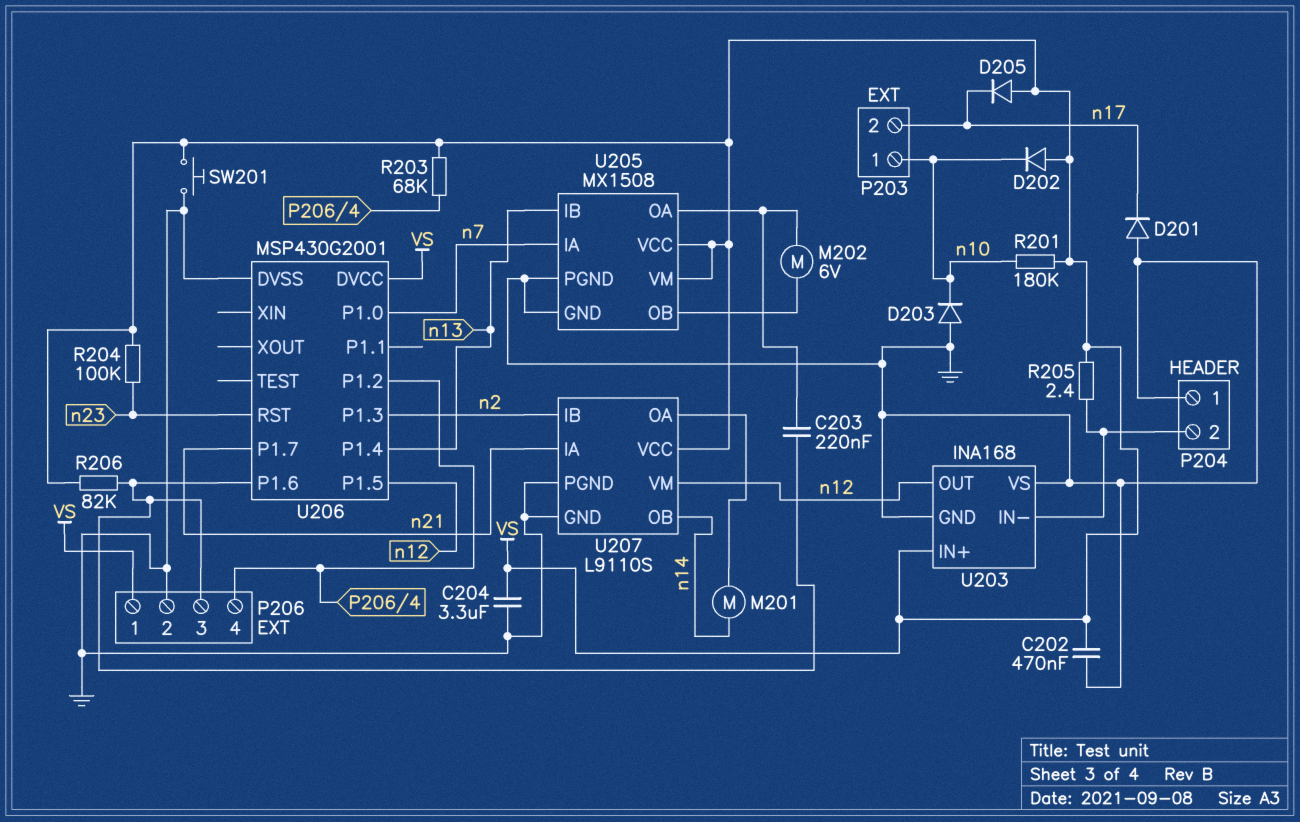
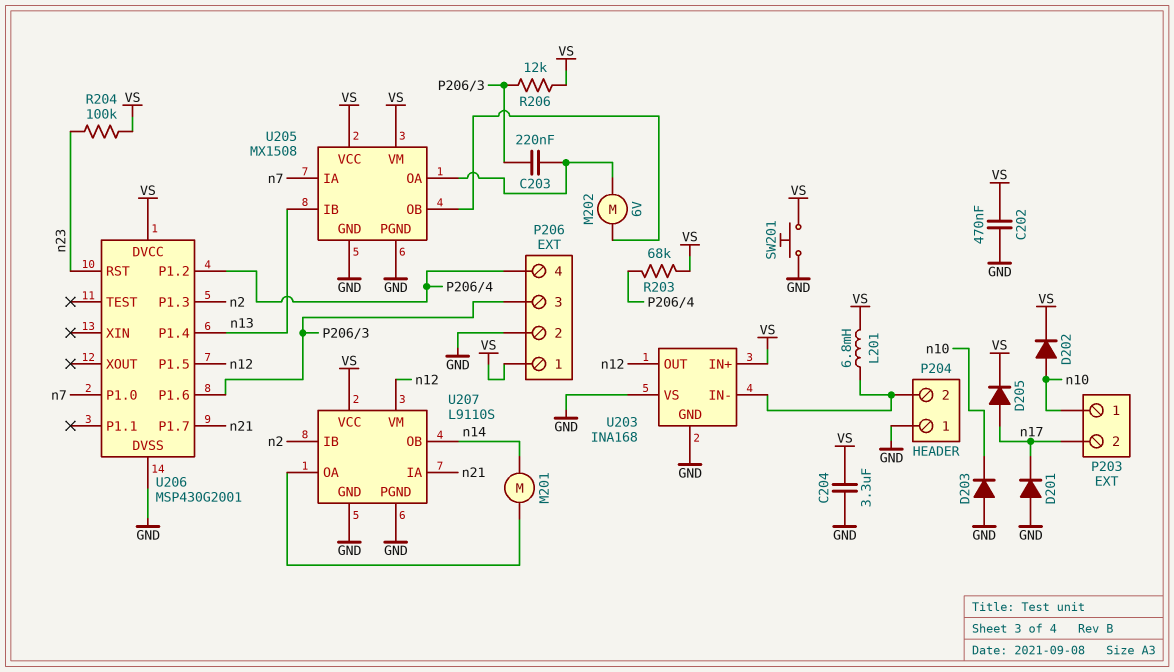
D202: diode (A VS, K n10) -> diode (A n10, K VS)
D205: diode (A VS, K n17) -> diode (A n17, K VS)
L201: none -> 6.8mH (P204/2, VS)
R201: 180k (VS, n10) -> none
R205: 2.4 (P204/2, VS) -> none
R206: 82k (P206/3, VS) -> 12k (P206/3, VS)

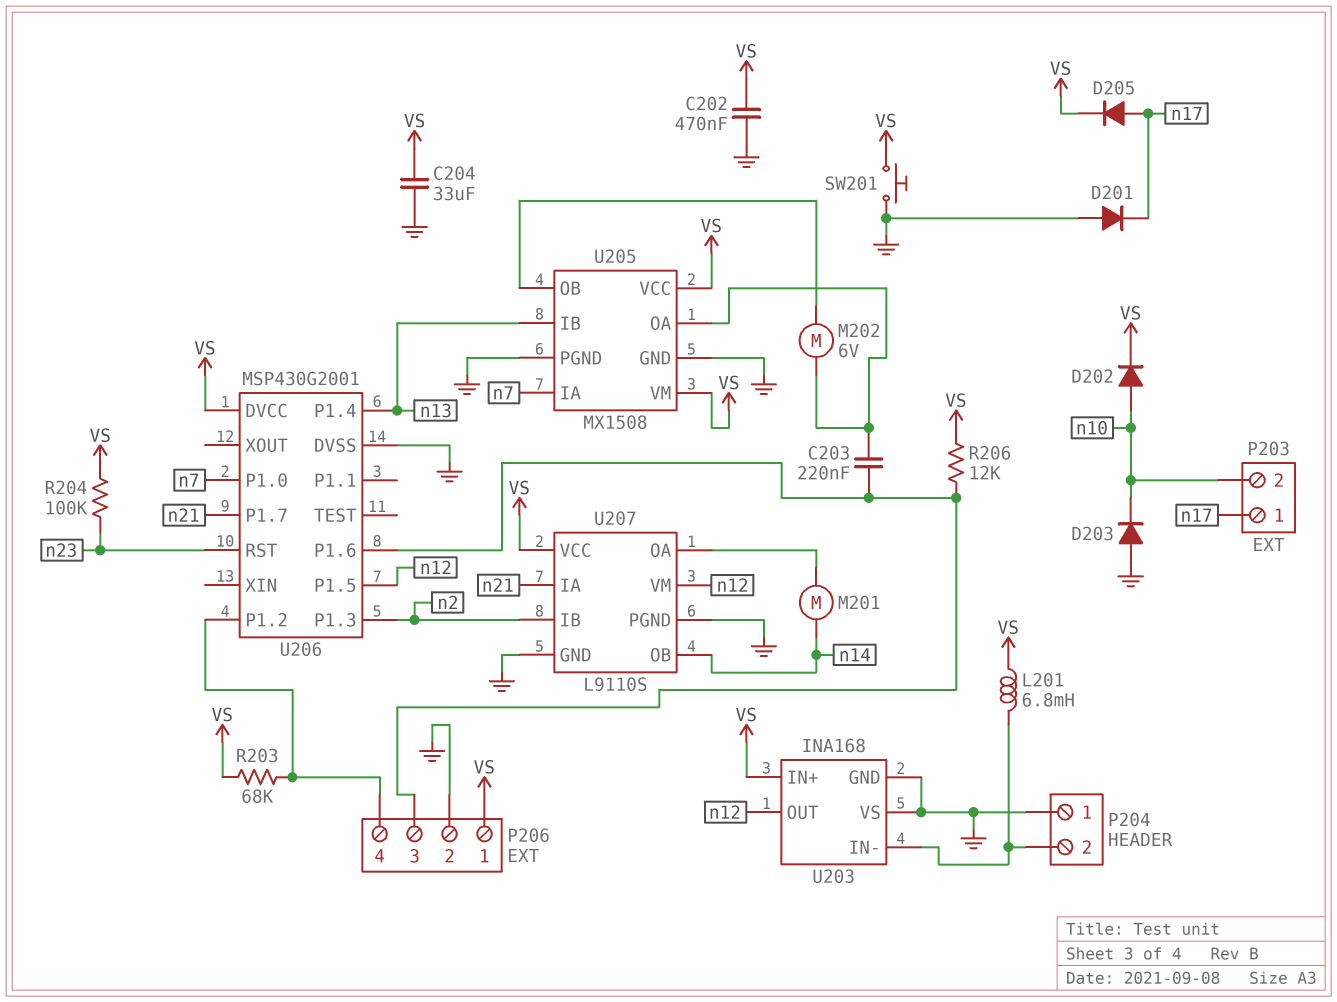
C204: 3.3uF (GND, VS) -> 33uF (GND, VS)
P203 pin 1: n10 -> n17
P203 pin 2: n17 -> n10

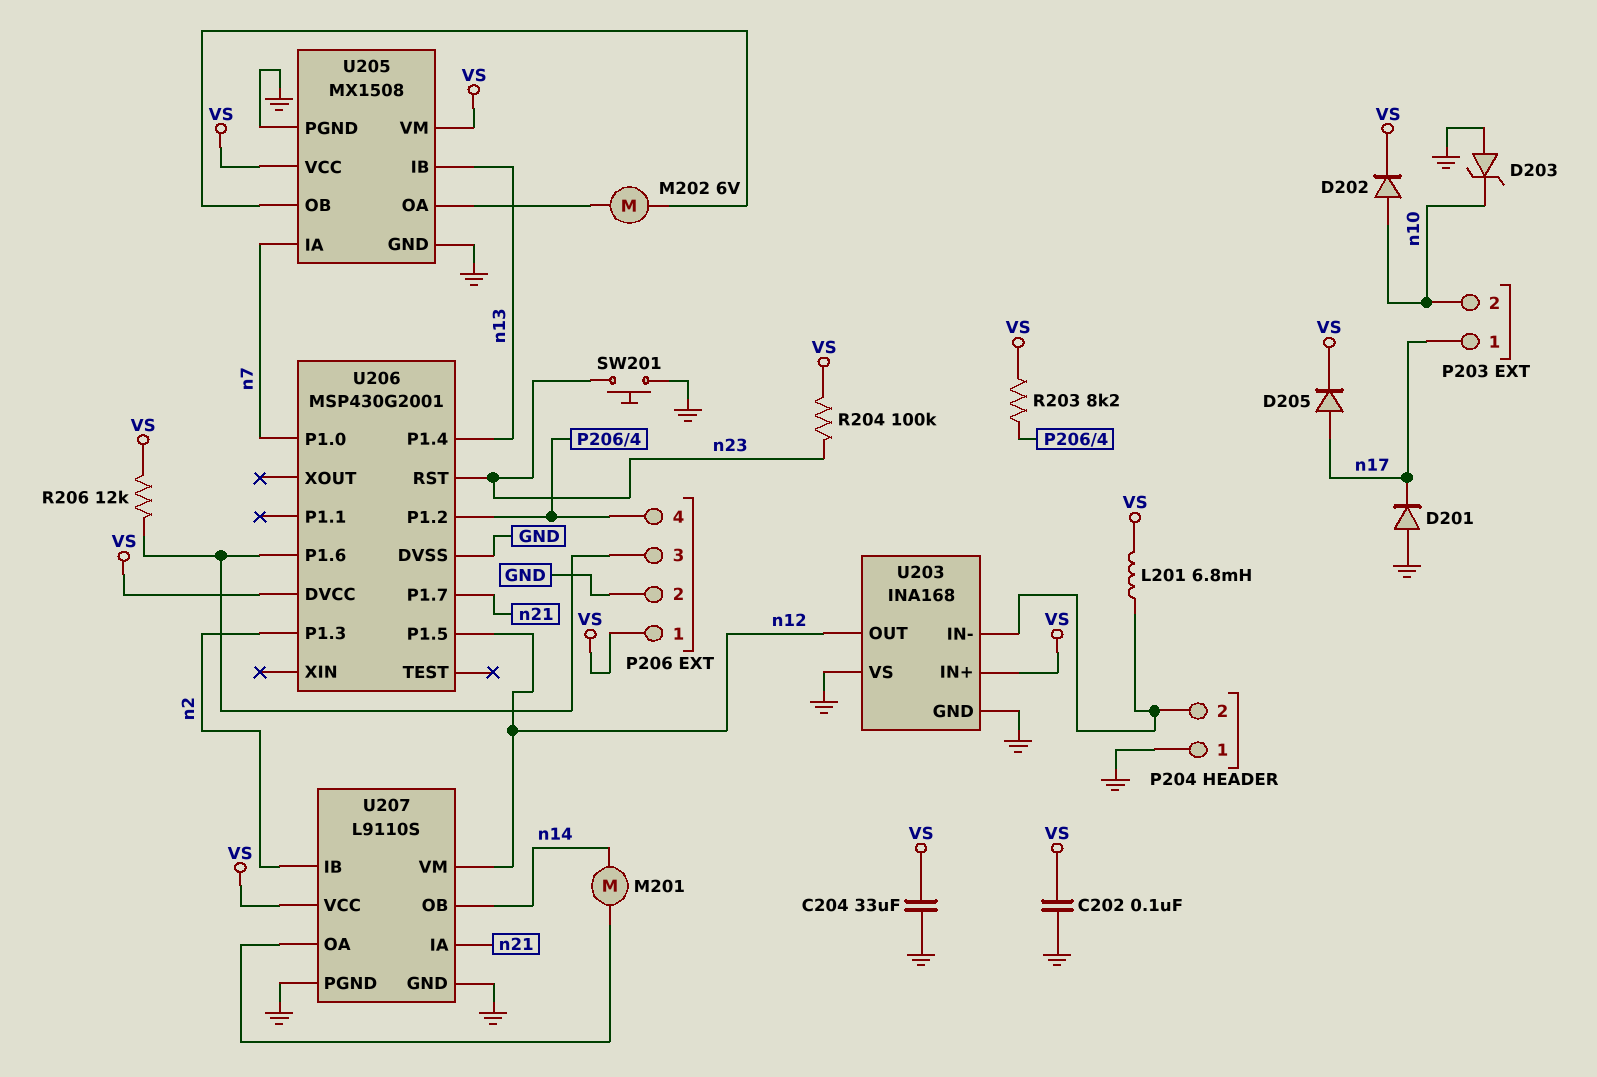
C202: 470nF (GND, VS) -> 100nF (GND, VS)
C203: 220nF (P206/3, U205/OA) -> none
D203: diode (A GND, K n10) -> zener (A GND, K n10)
R203: 68k (P206/4, VS) -> 8.2k (P206/4, VS)
SW201: button (GND, VS) -> button (GND, n23)

